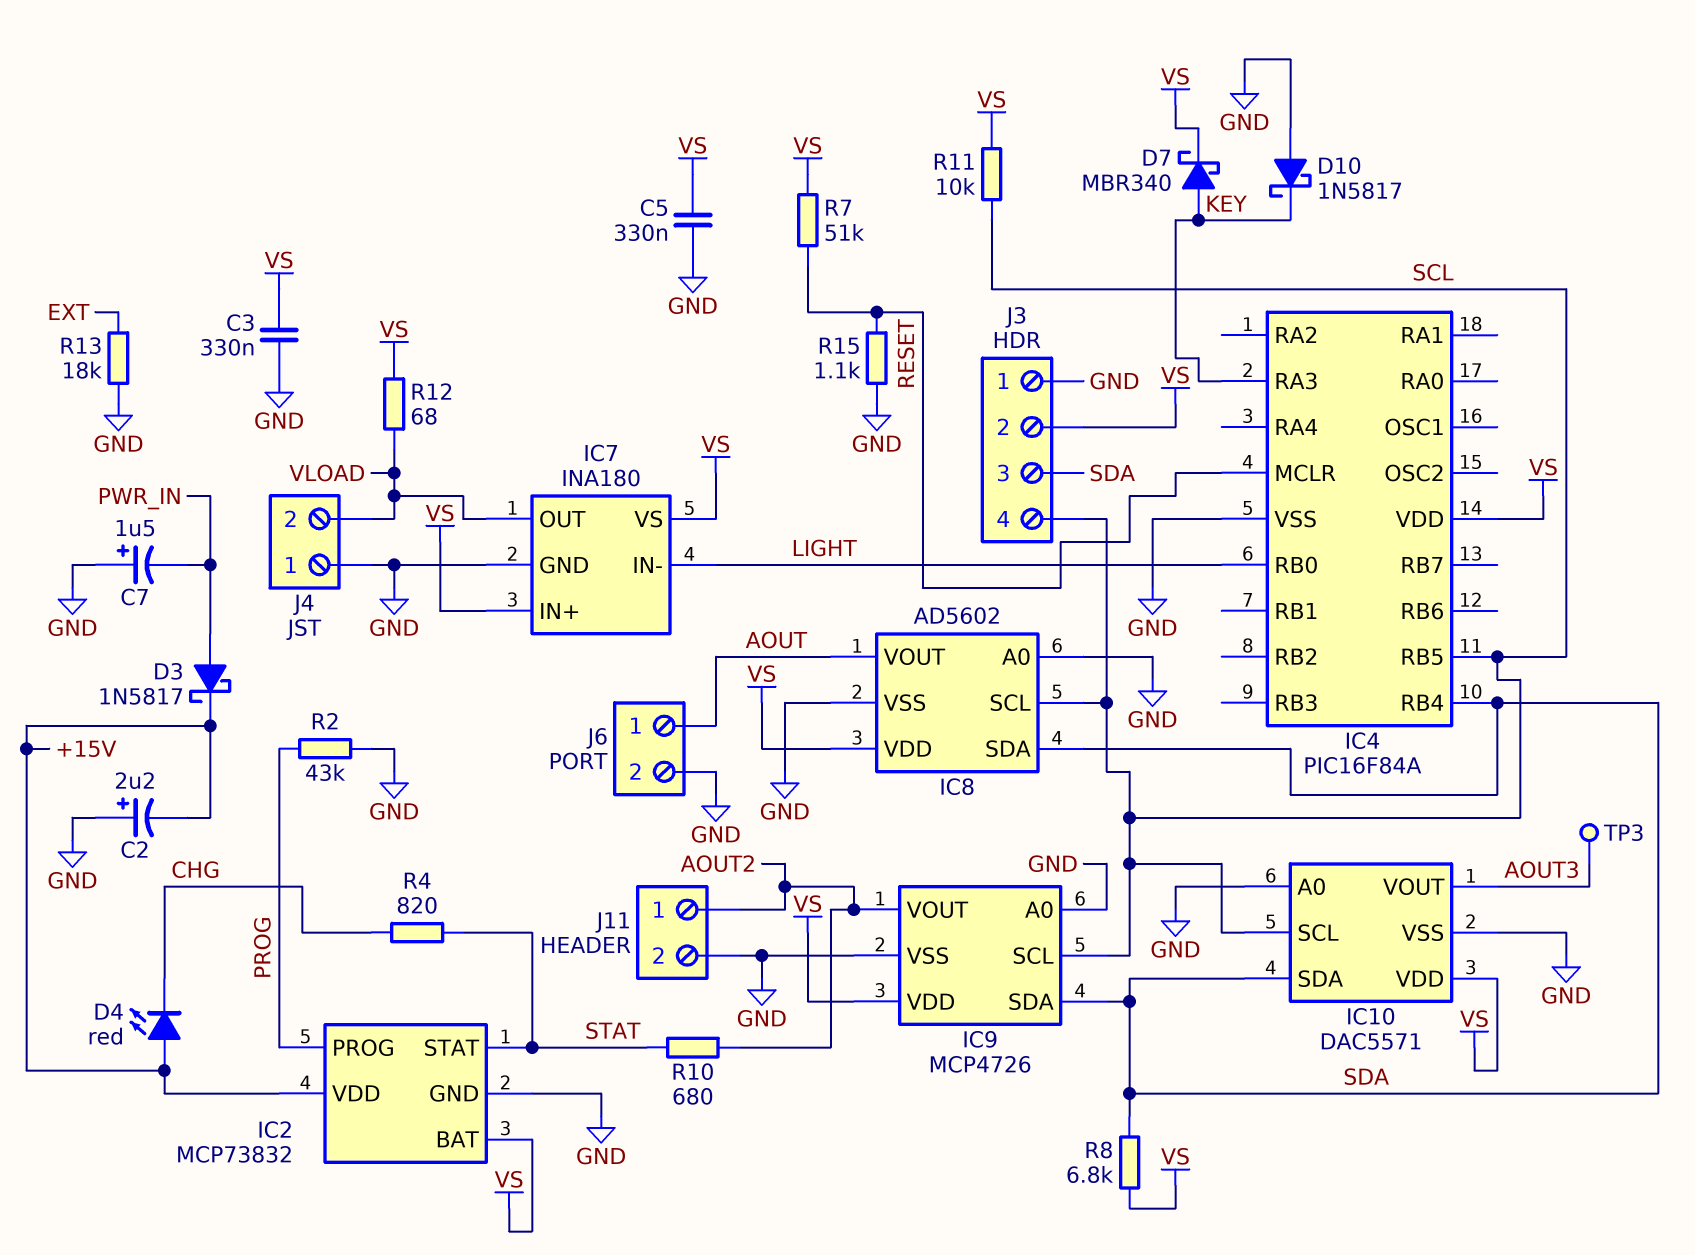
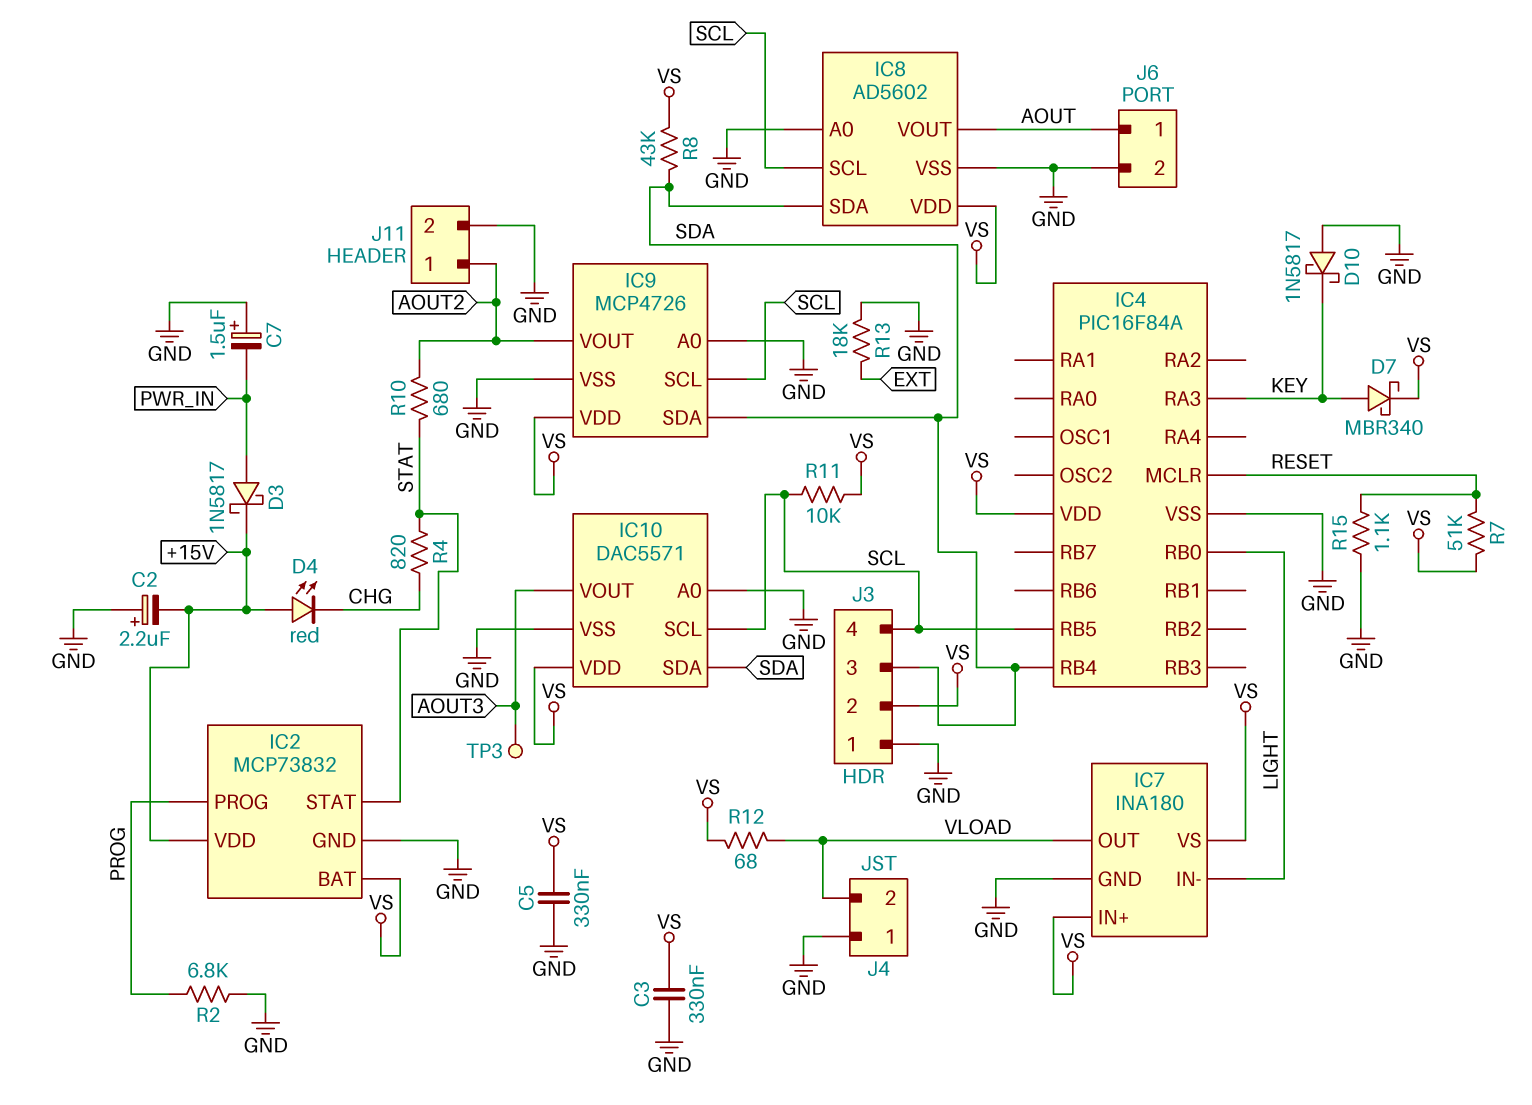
R2: 43k (GND, PROG) -> 6.8k (GND, PROG)
R8: 6.8k (SDA, VS) -> 43k (SDA, VS)

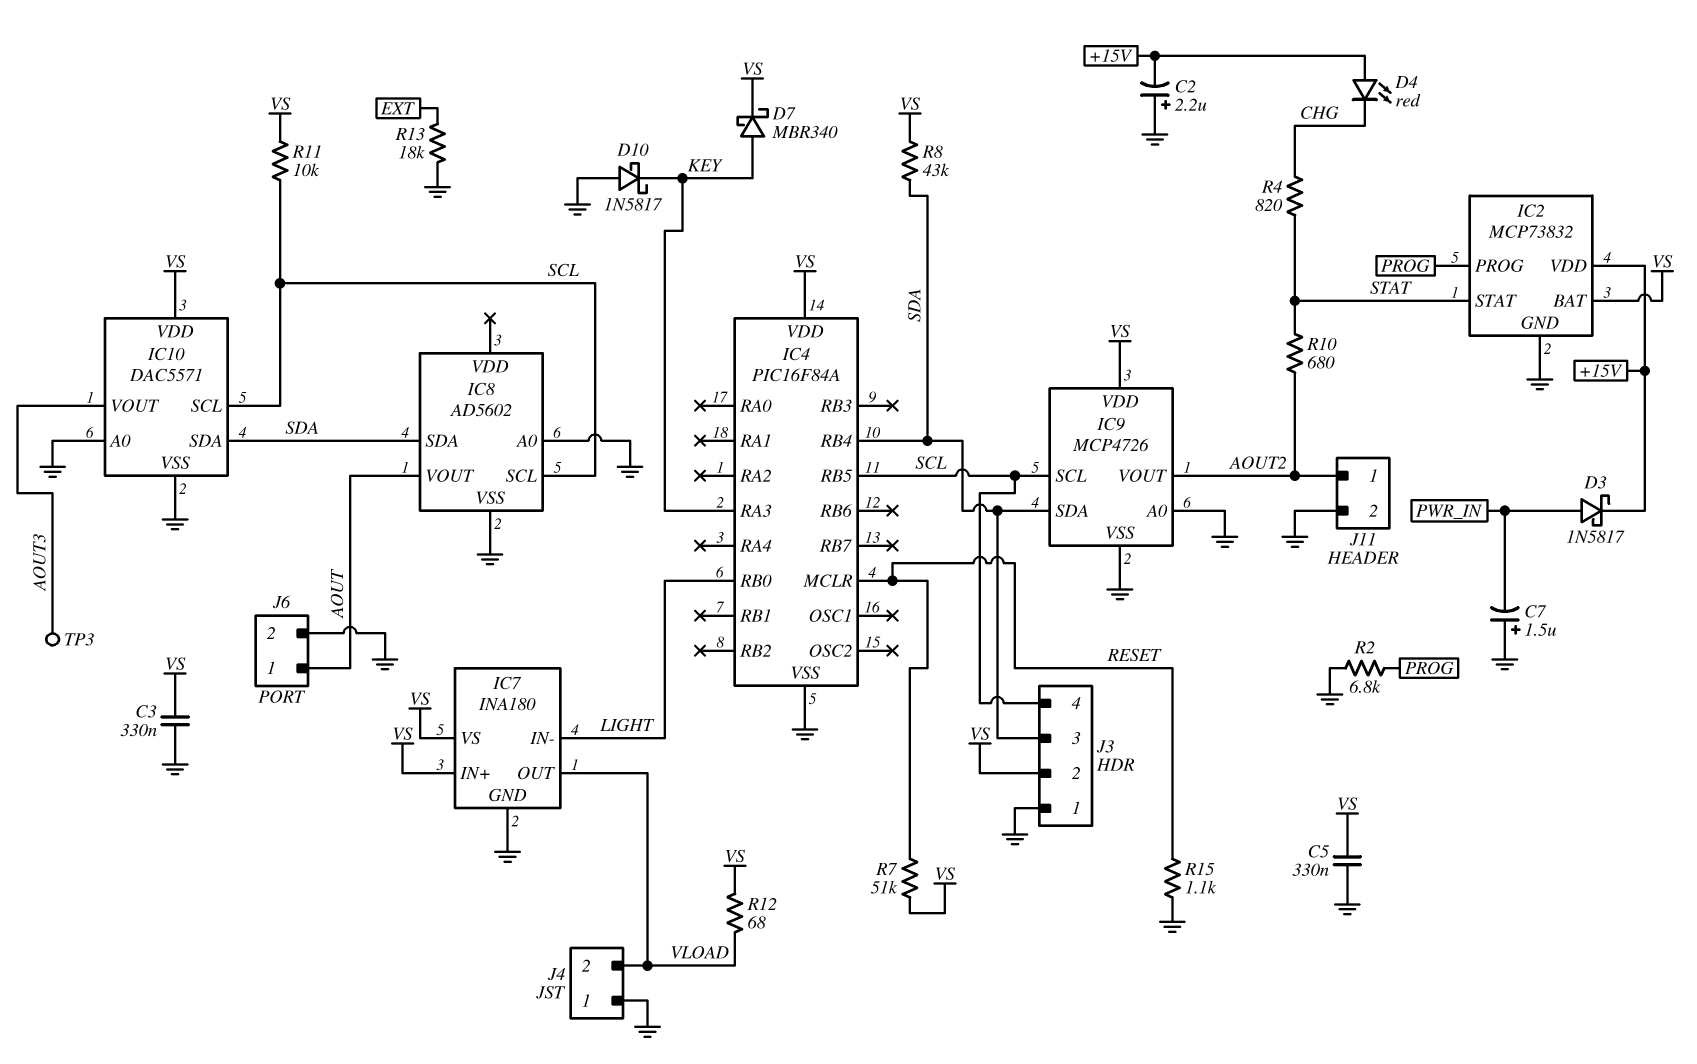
IC8 pin VDD: VS -> none

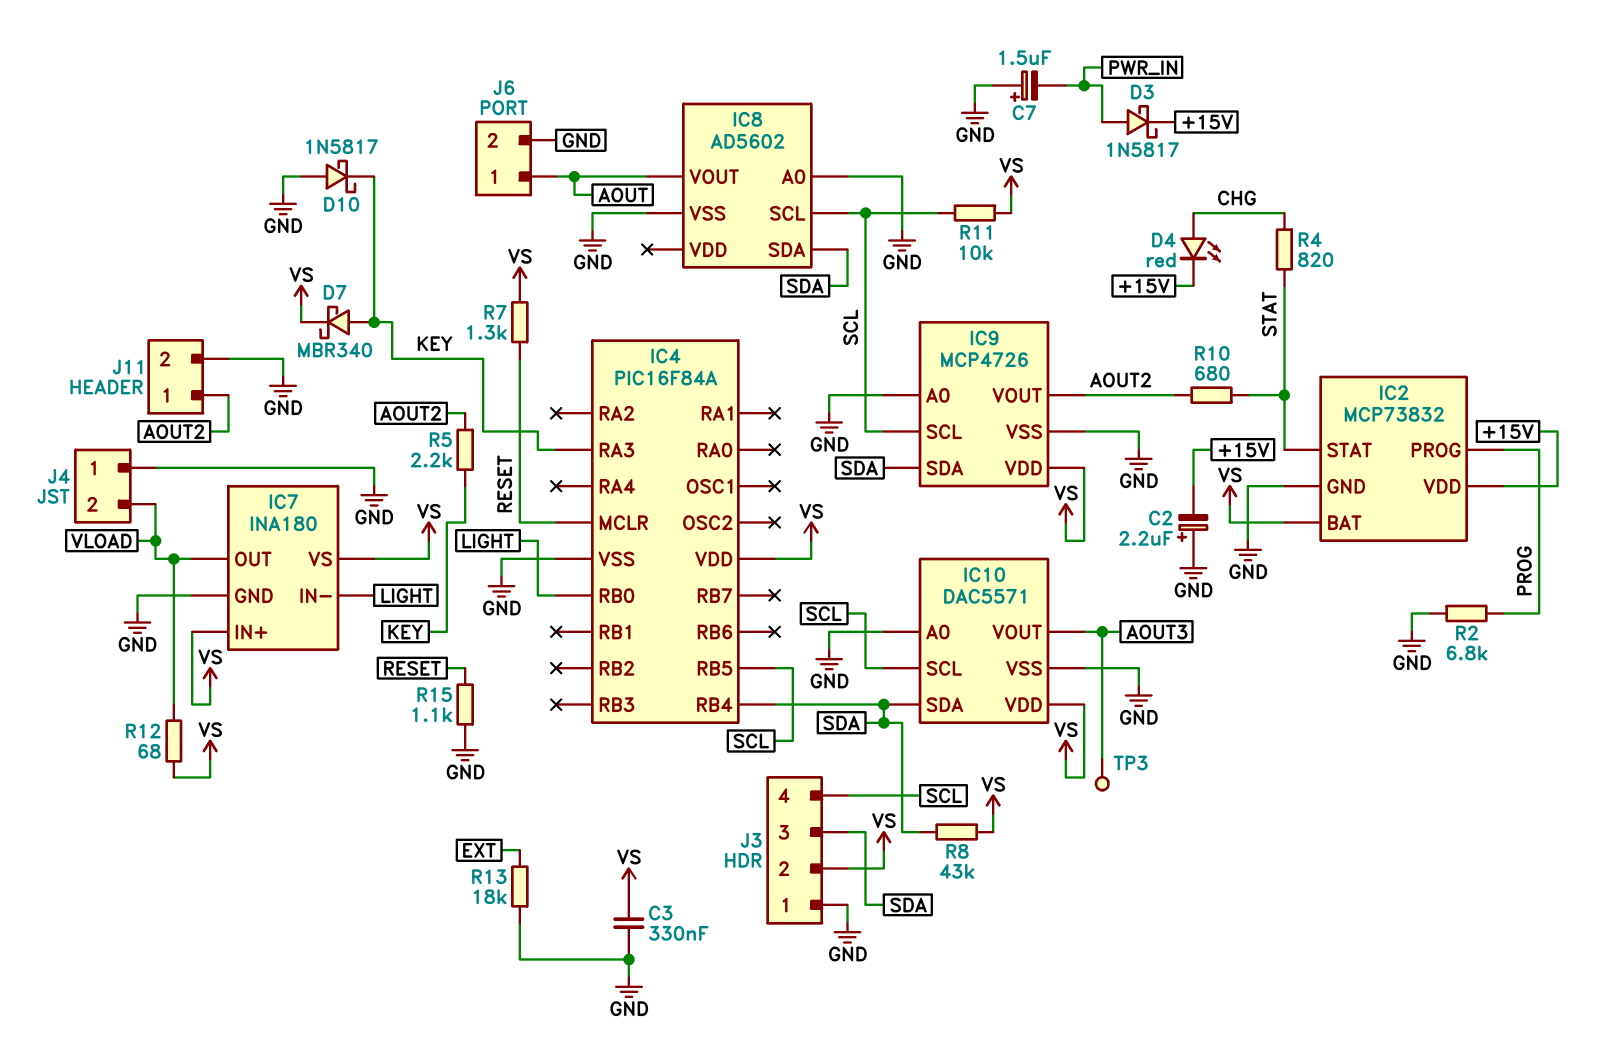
C5: 330nF (GND, VS) -> none
D4: LED red (A +15V, K CHG) -> LED red (A CHG, K +15V)
R5: none -> 2.2k (AOUT2, KEY)
R7: 51k (RESET, VS) -> 1.3k (RESET, VS)

